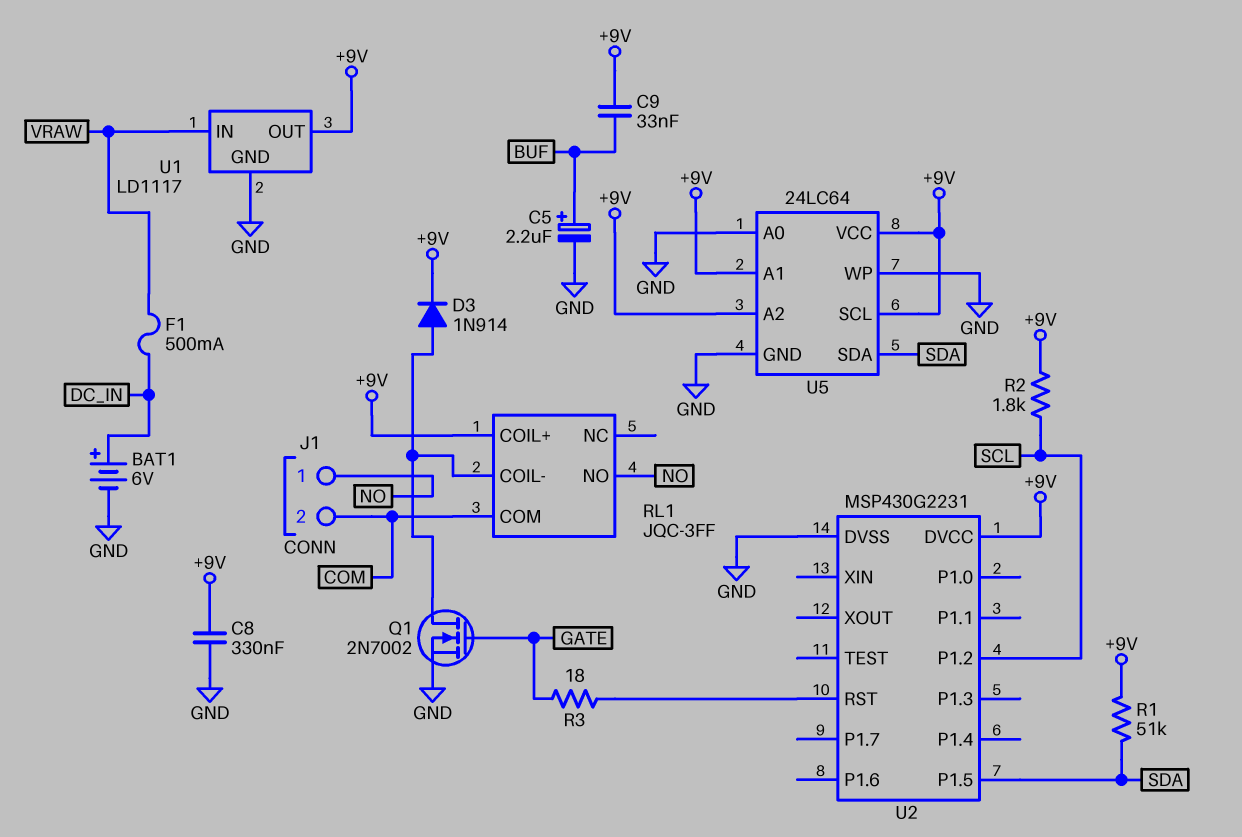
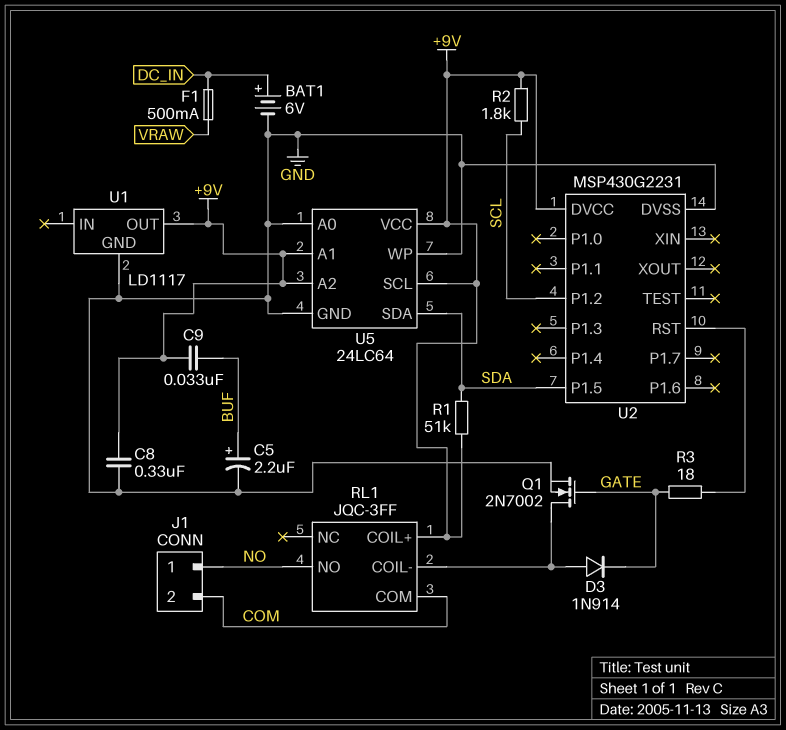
D3: diode 1N914 (A RL1/COIL-, K +9V) -> diode 1N914 (A RL1/COIL-, K GATE)
U1 pin IN: VRAW -> none

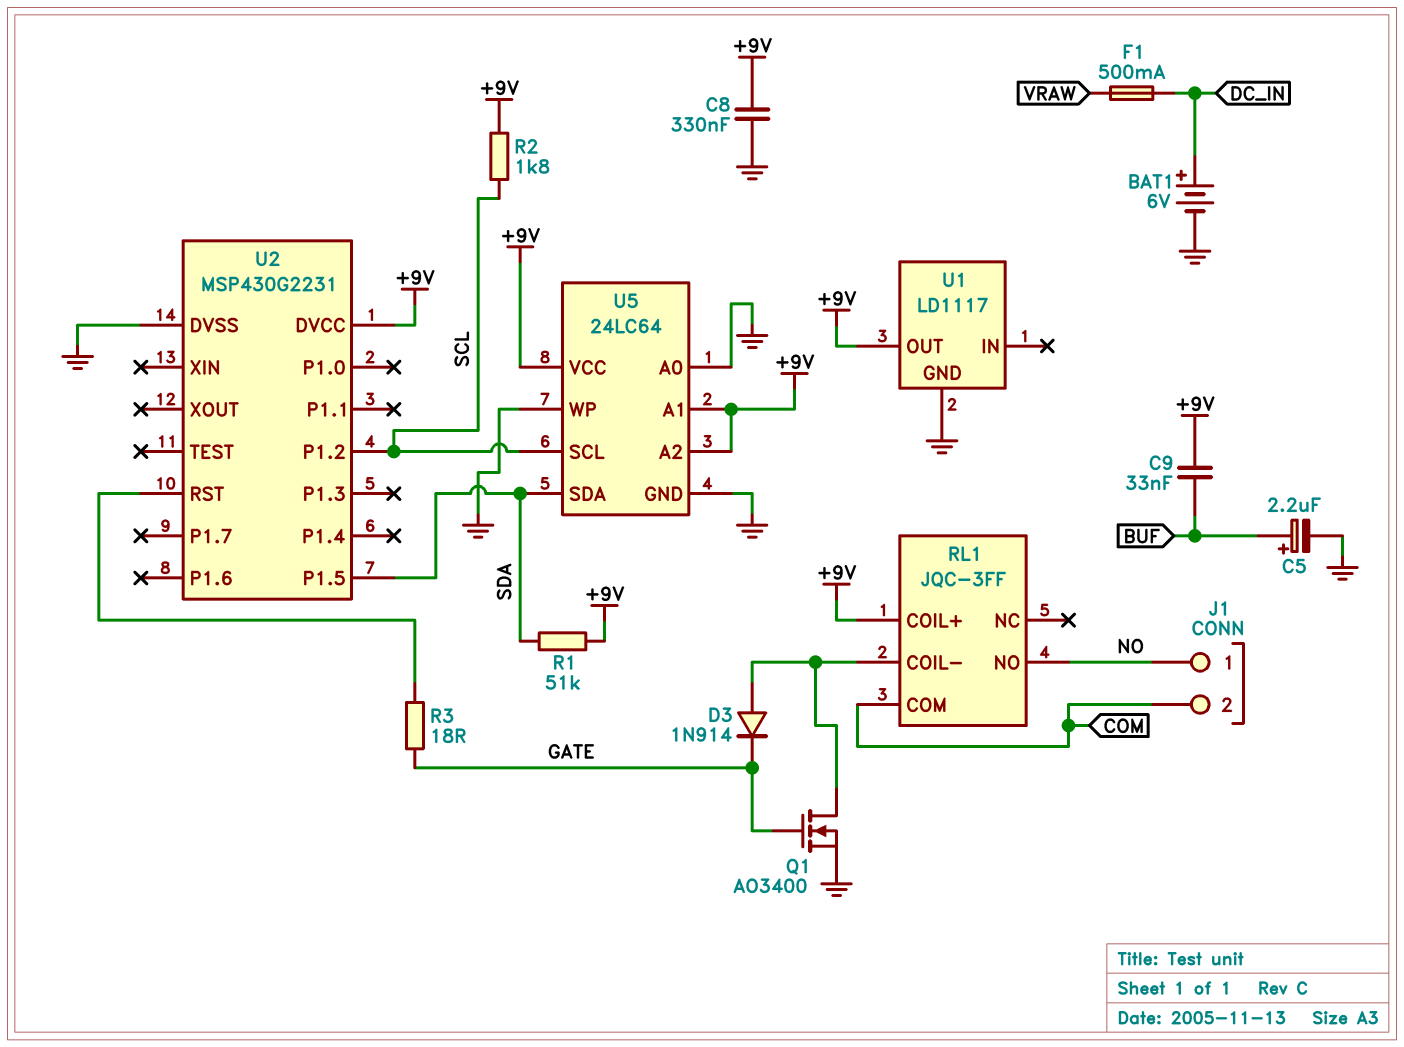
Q1: NMOS 2N7002 (G GATE, D RL1/COIL-, S GND) -> NMOS AO3400 (G GATE, D RL1/COIL-, S GND)
U5 pin SCL: +9V -> SCL

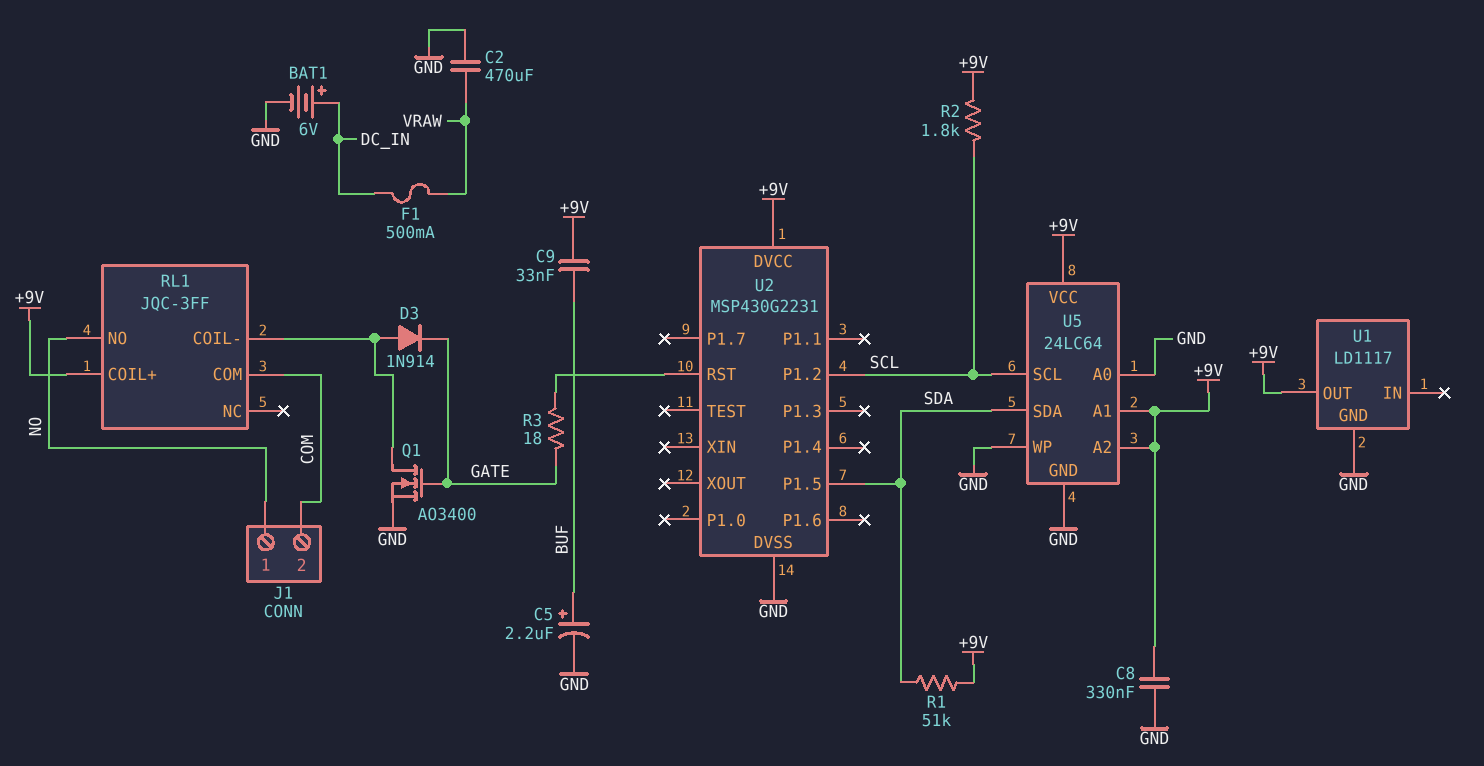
C2: none -> 470uF (GND, VRAW)

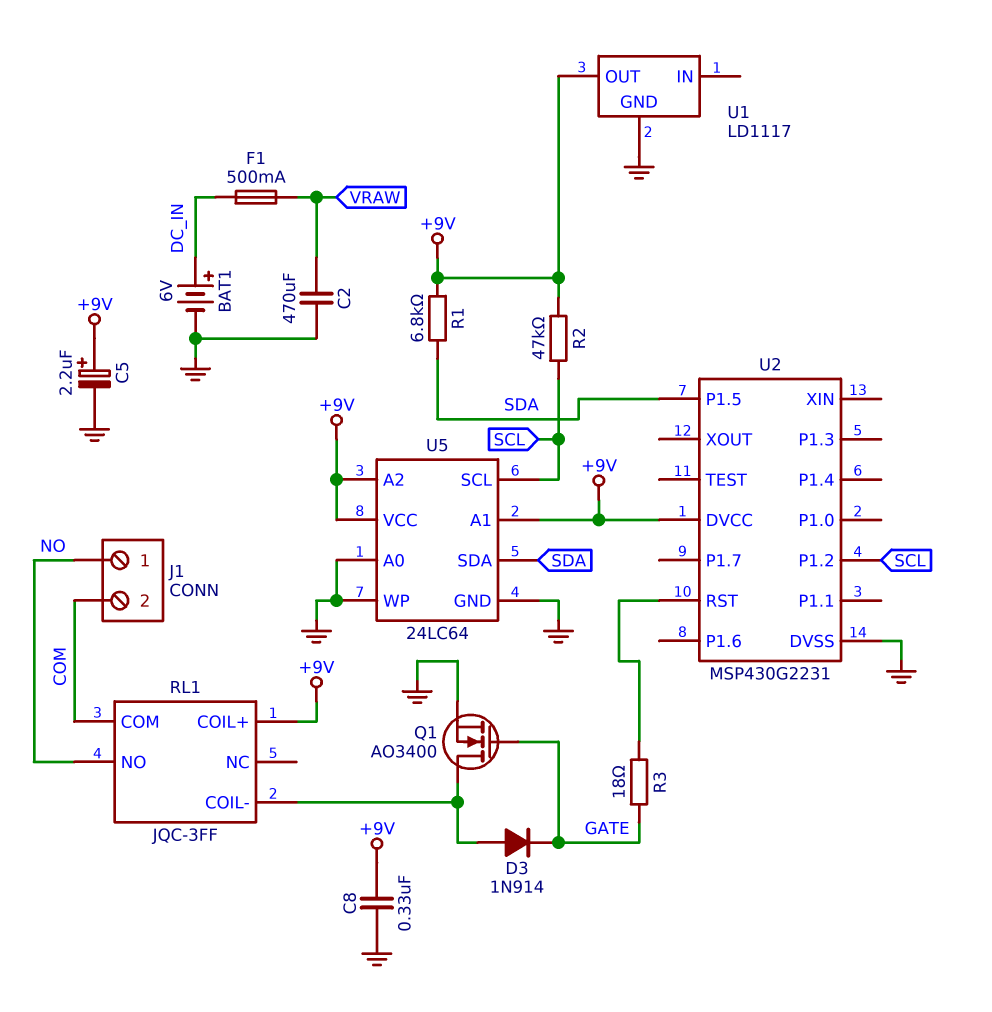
C5: 2.2uF (plus BUF, minus GND) -> 2.2uF (plus +9V, minus GND)
C9: 33nF (+9V, BUF) -> none
R1: 51k (+9V, SDA) -> 6.8k (+9V, SDA)
R2: 1.8k (+9V, SCL) -> 47k (+9V, SCL)

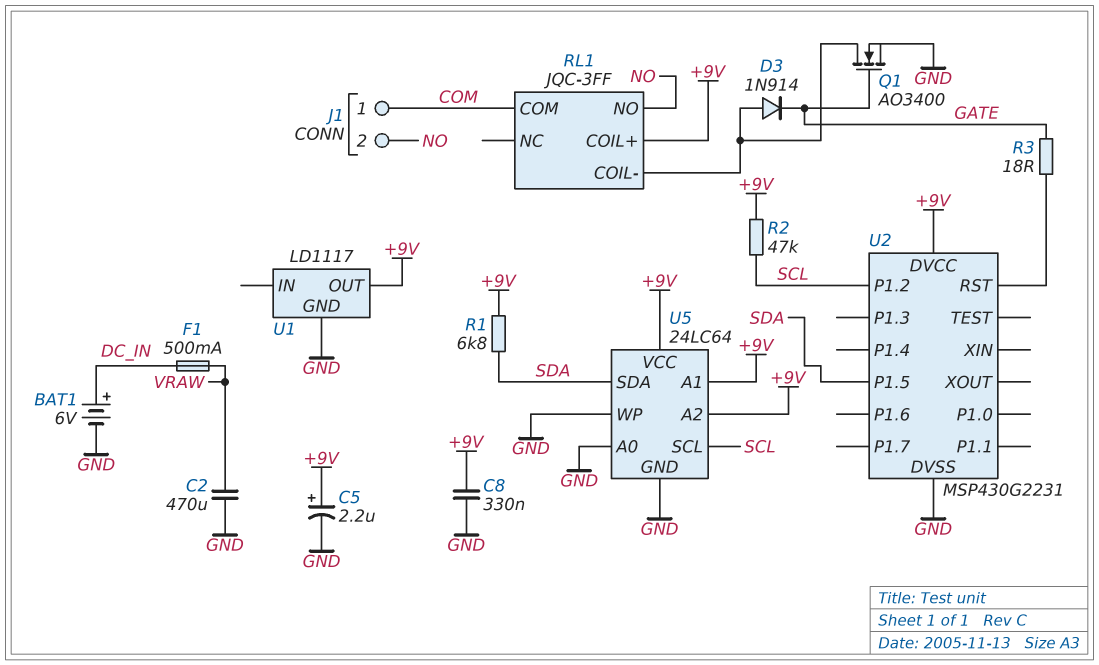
J1 pin 1: NO -> COM
J1 pin 2: COM -> NO

